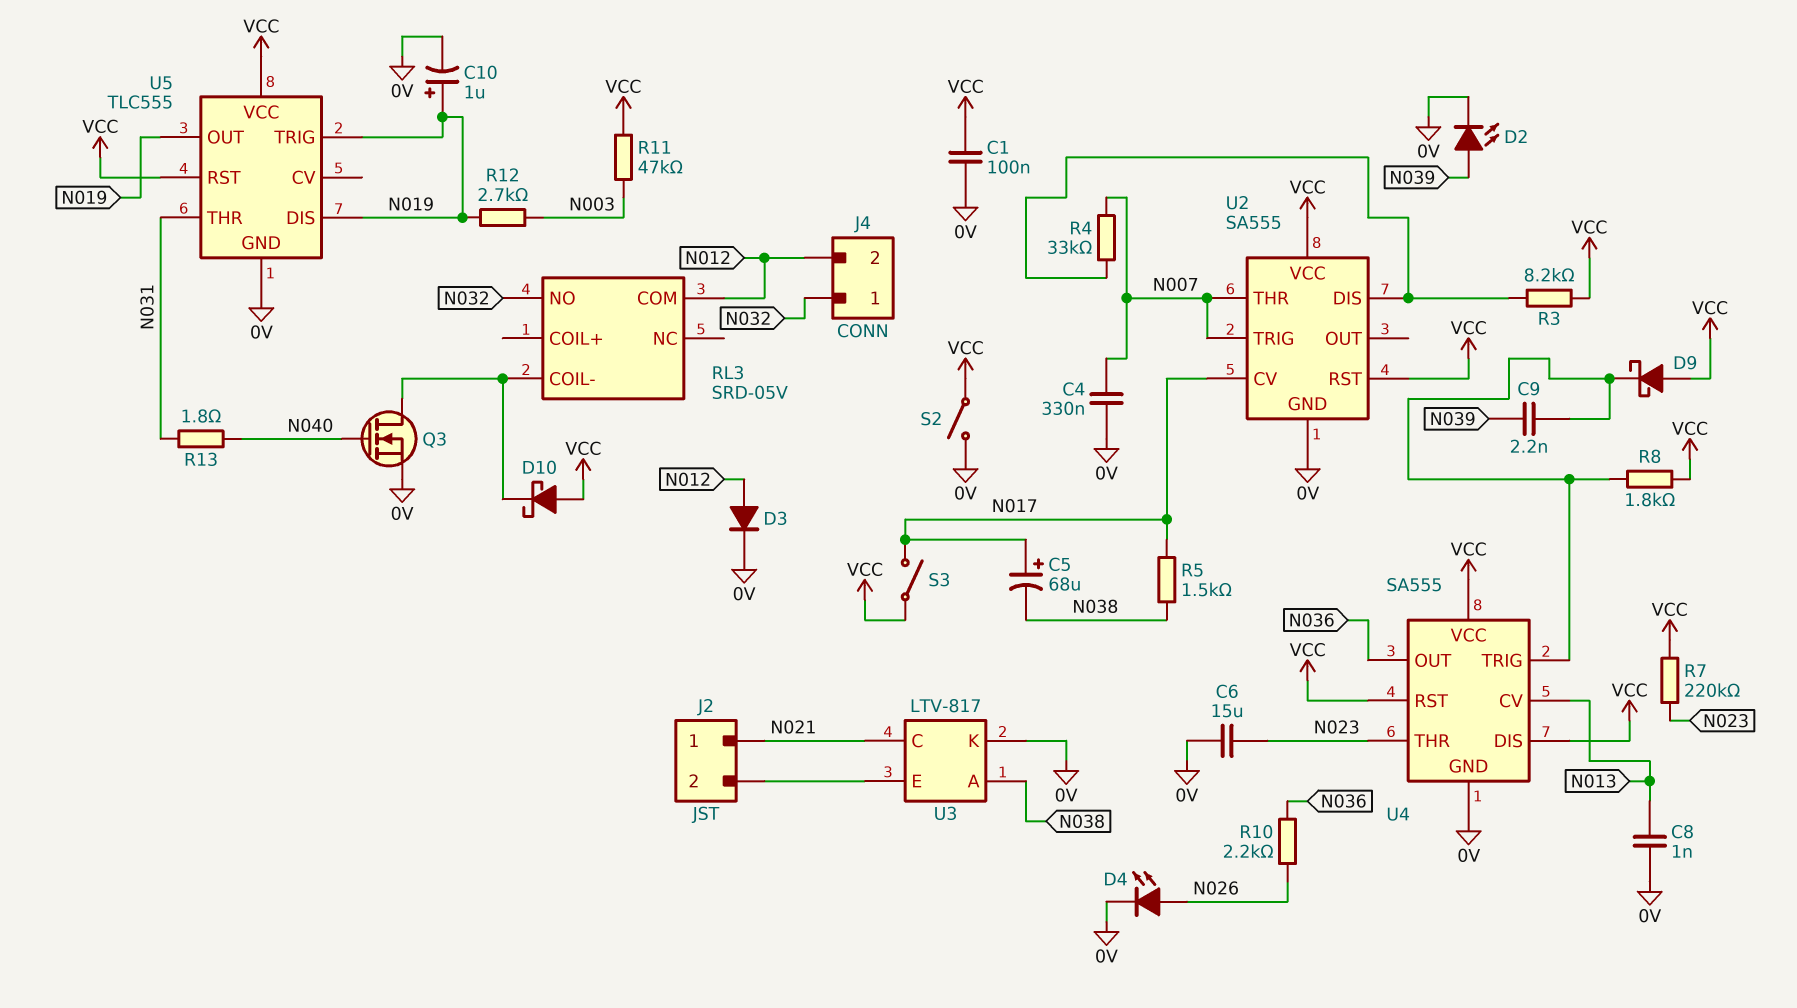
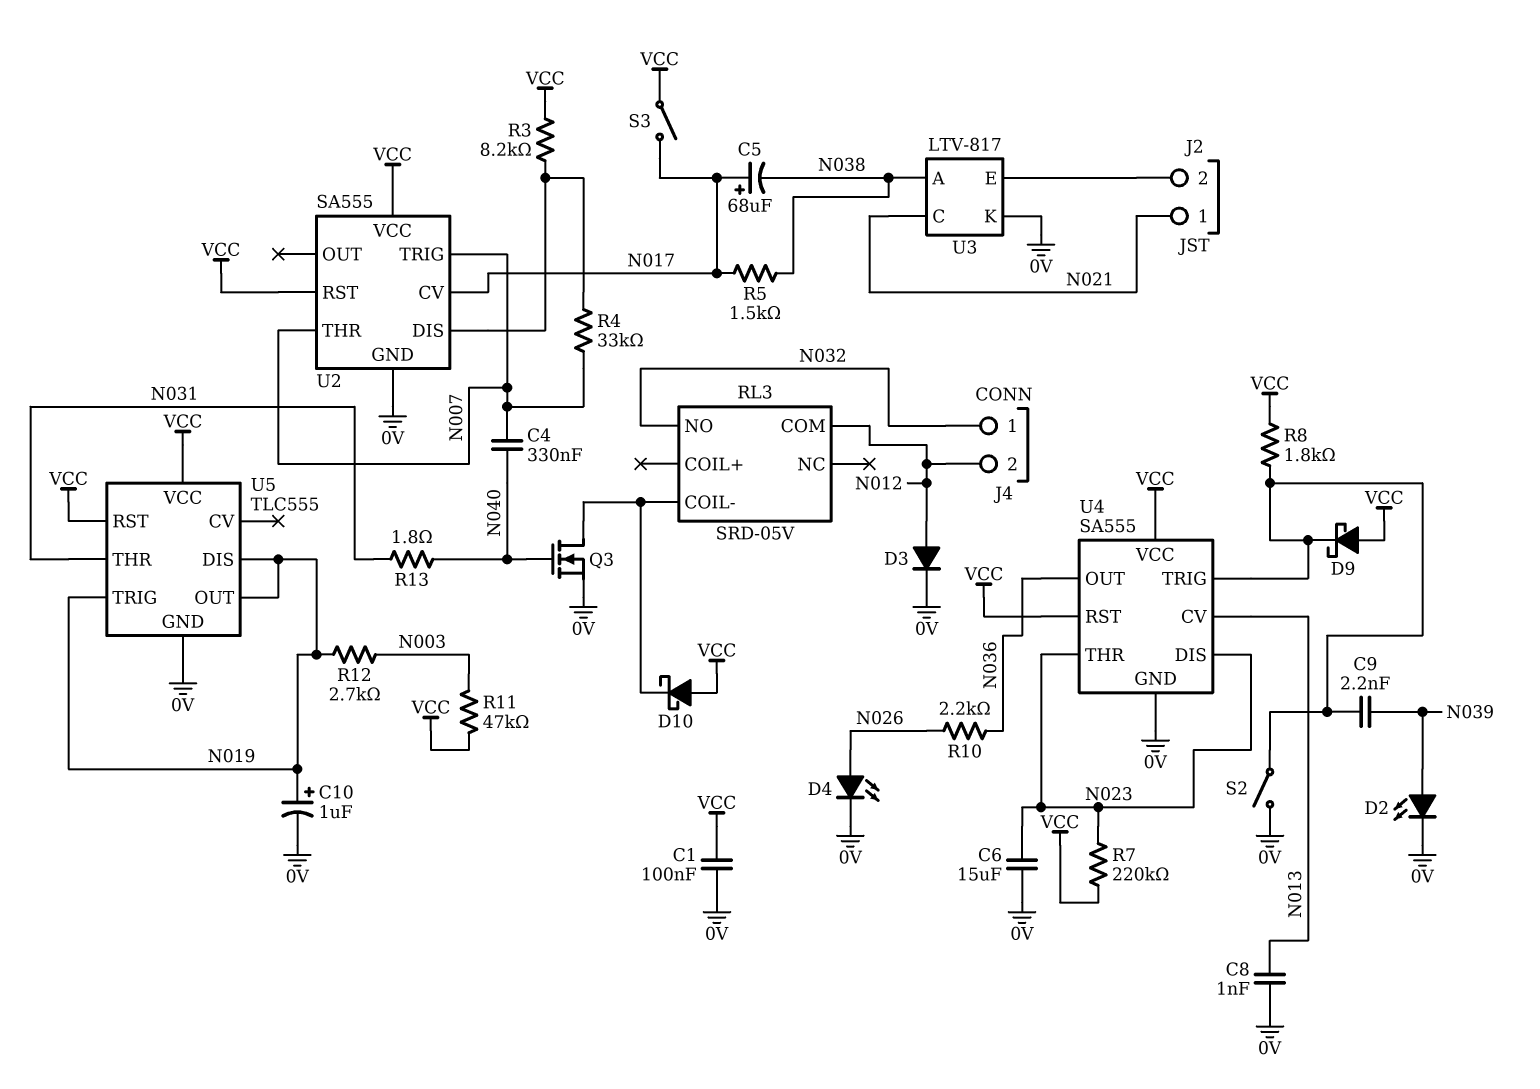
C4: 330nF (0V, N007) -> 330nF (N007, N040)
S2: switch (0V, VCC) -> switch (0V, U4/TRIG)
U4 pin DIS: VCC -> N023

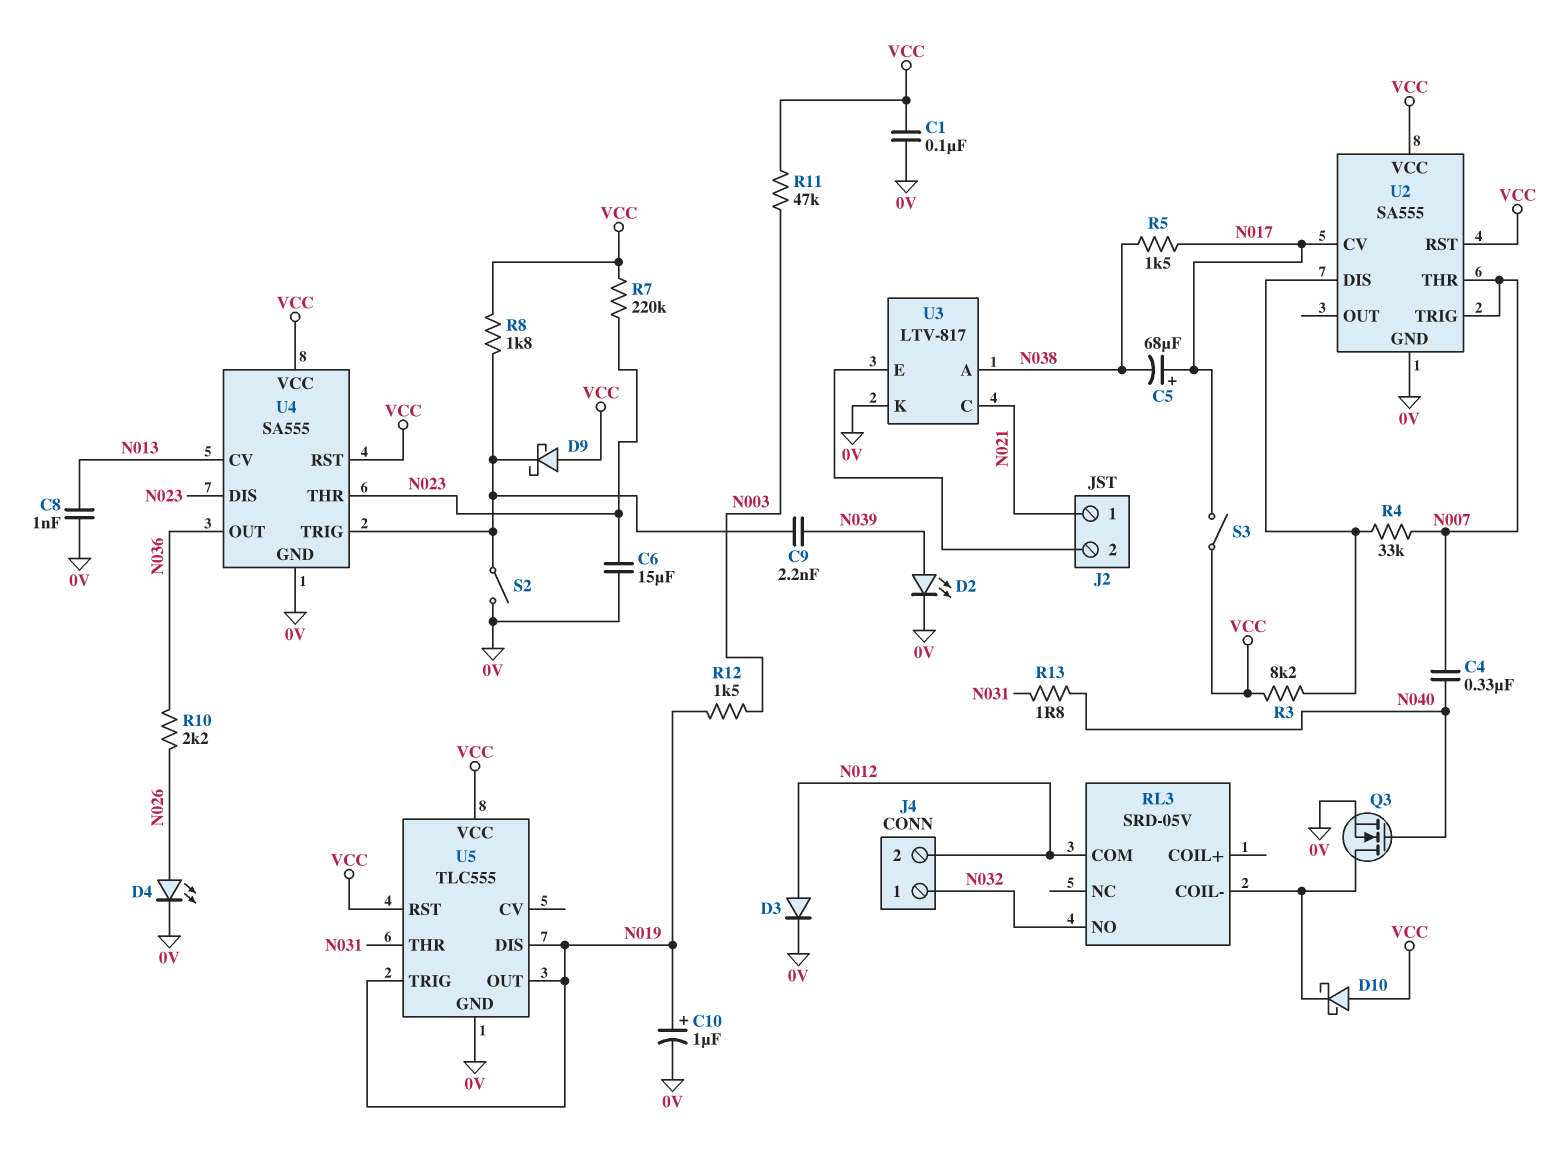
R12: 2.7k (N003, N019) -> 1.5k (N003, N019)

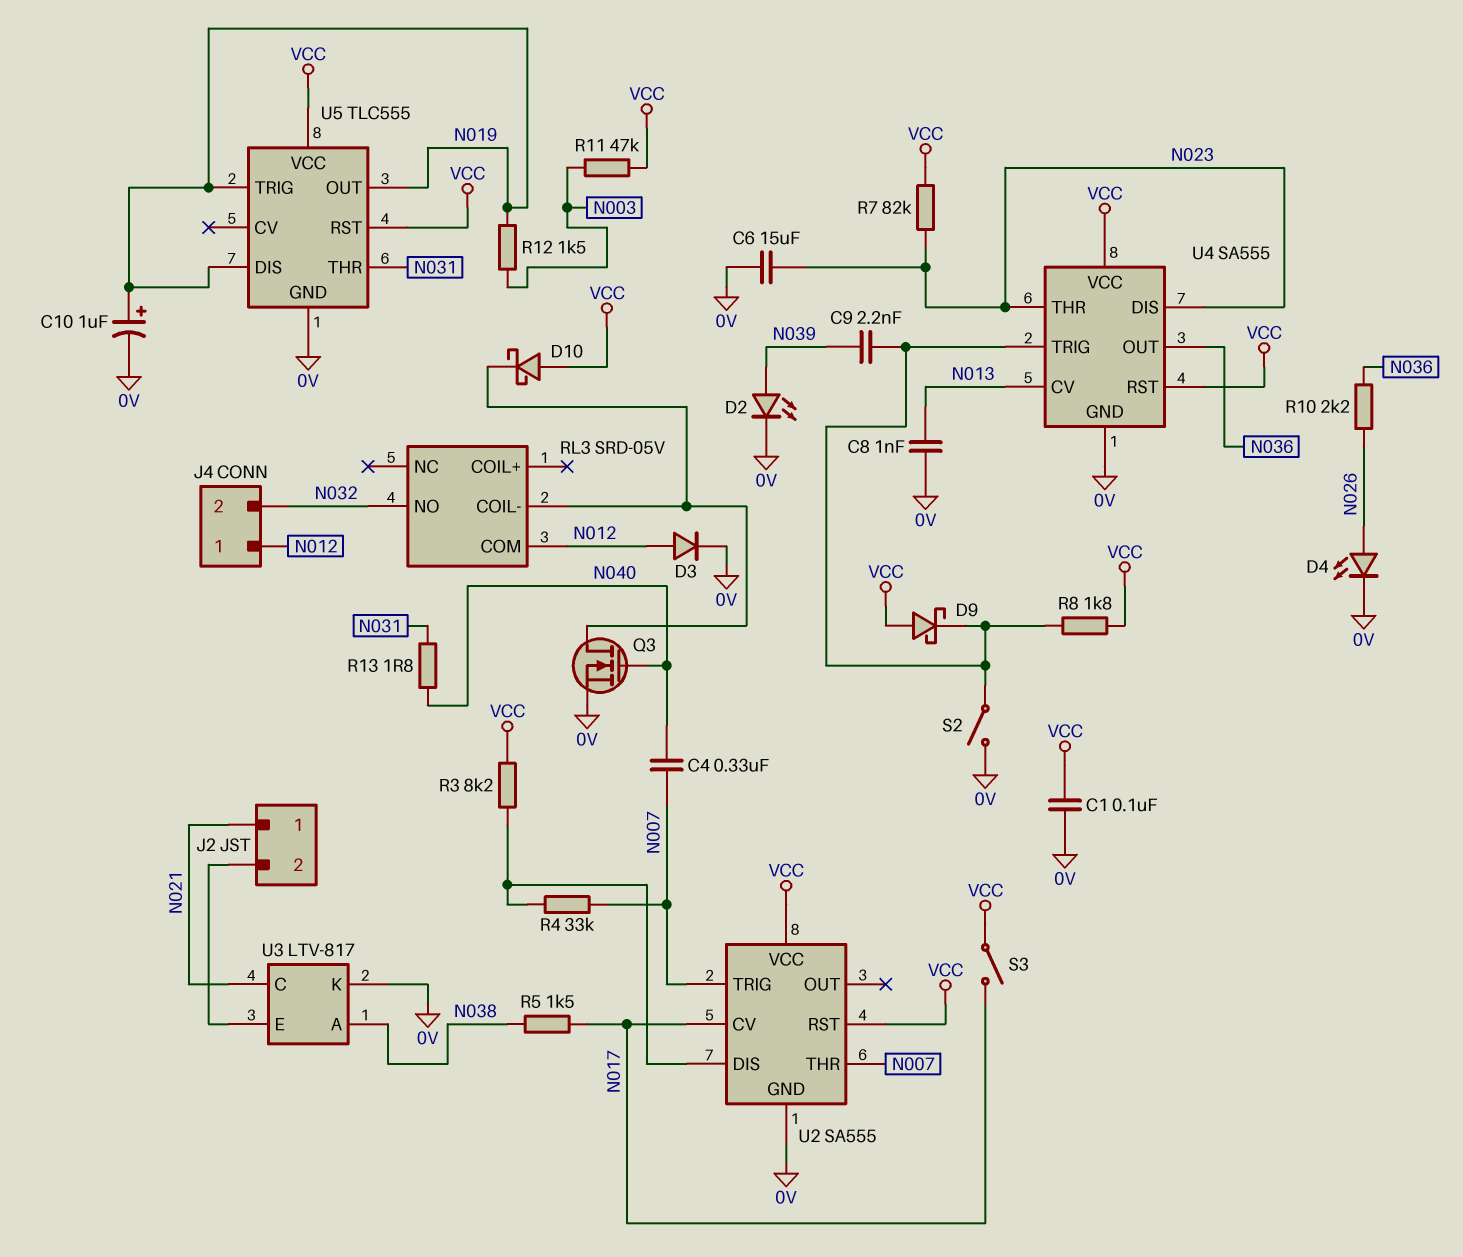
C5: 68uF (plus N017, minus N038) -> none
J4 pin 1: N032 -> N012
J4 pin 2: N012 -> N032
R7: 220k (N023, VCC) -> 82k (N023, VCC)

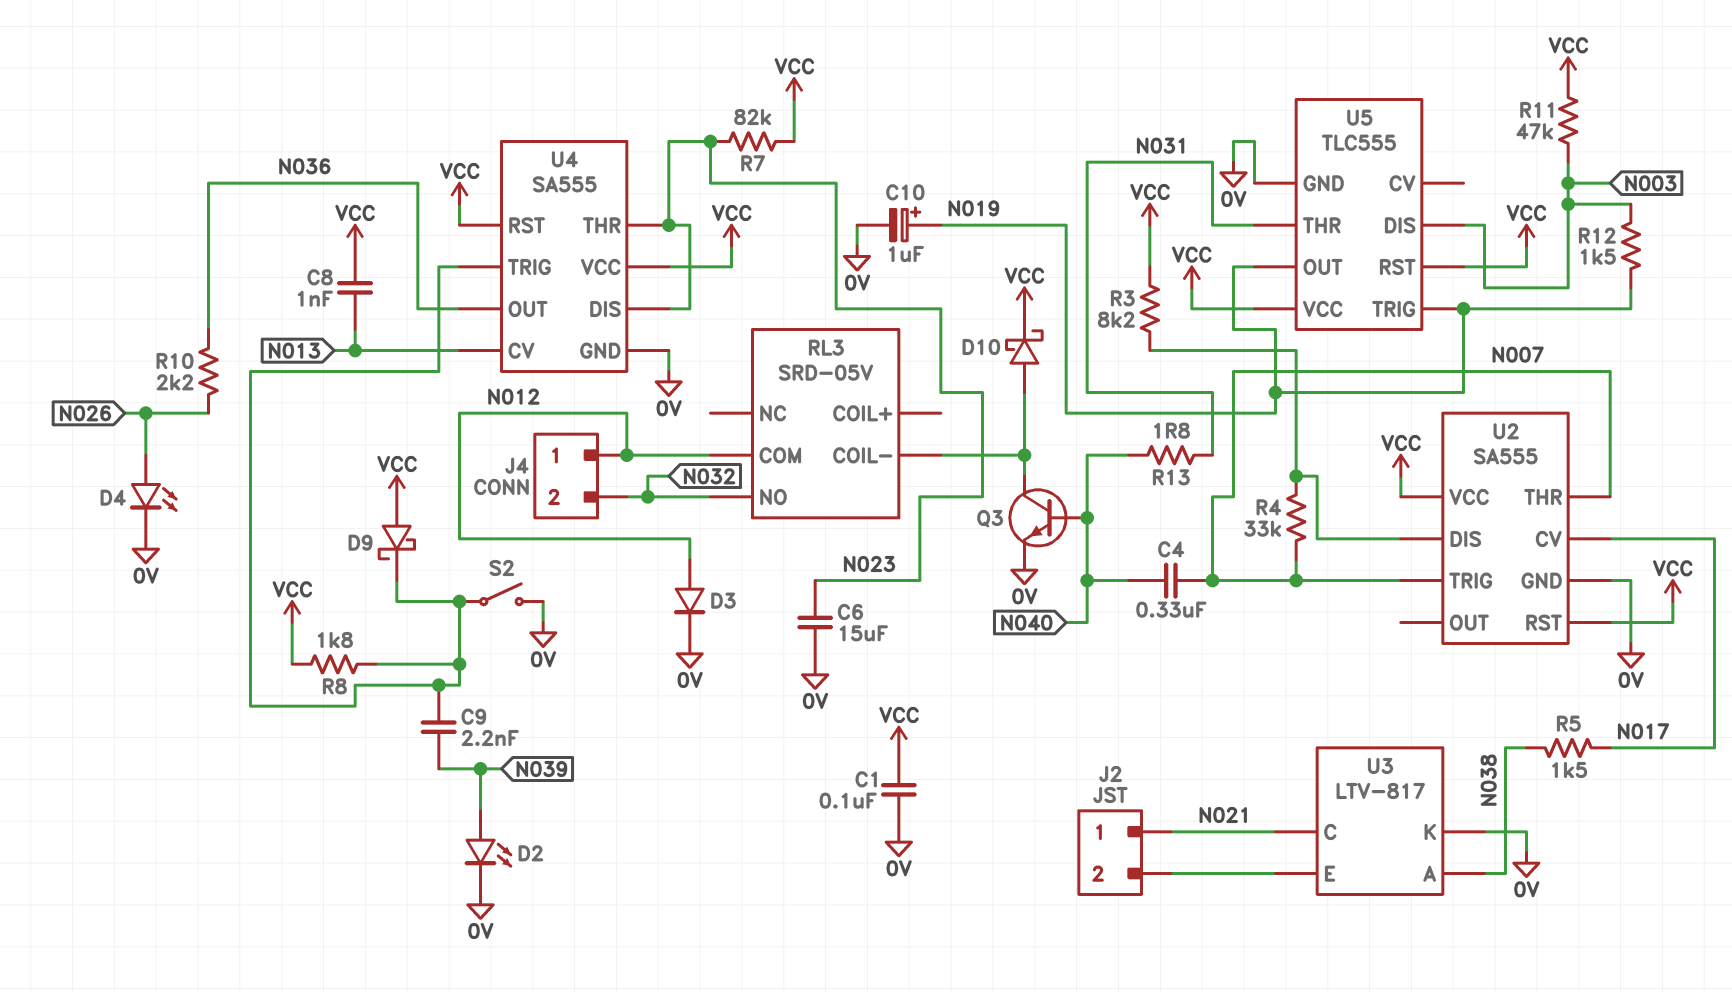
C8: 1nF (0V, N013) -> 1nF (N013, VCC)
D10: schottky (A VCC, K RL3/COIL-) -> schottky (A RL3/COIL-, K VCC)
Q3: NMOS (G N040, D RL3/COIL-, S 0V) -> NPN (B N040, C RL3/COIL-, E 0V)
S3: switch (N017, VCC) -> none
U5 pin DIS: N019 -> N003

